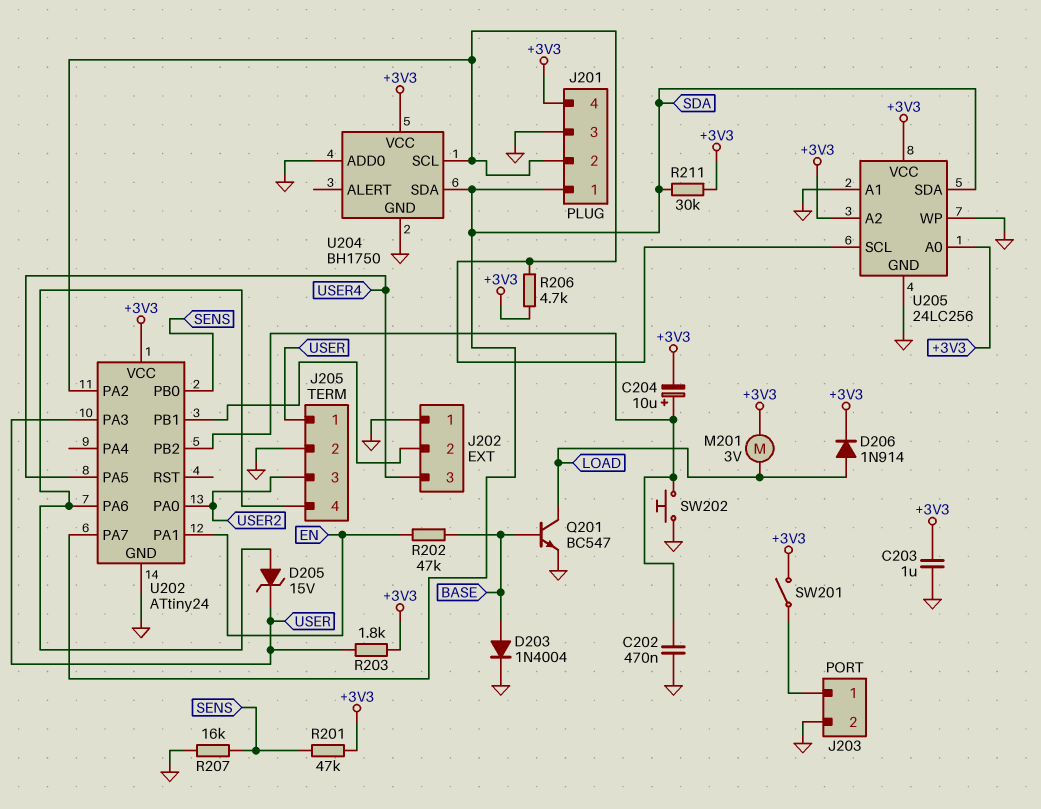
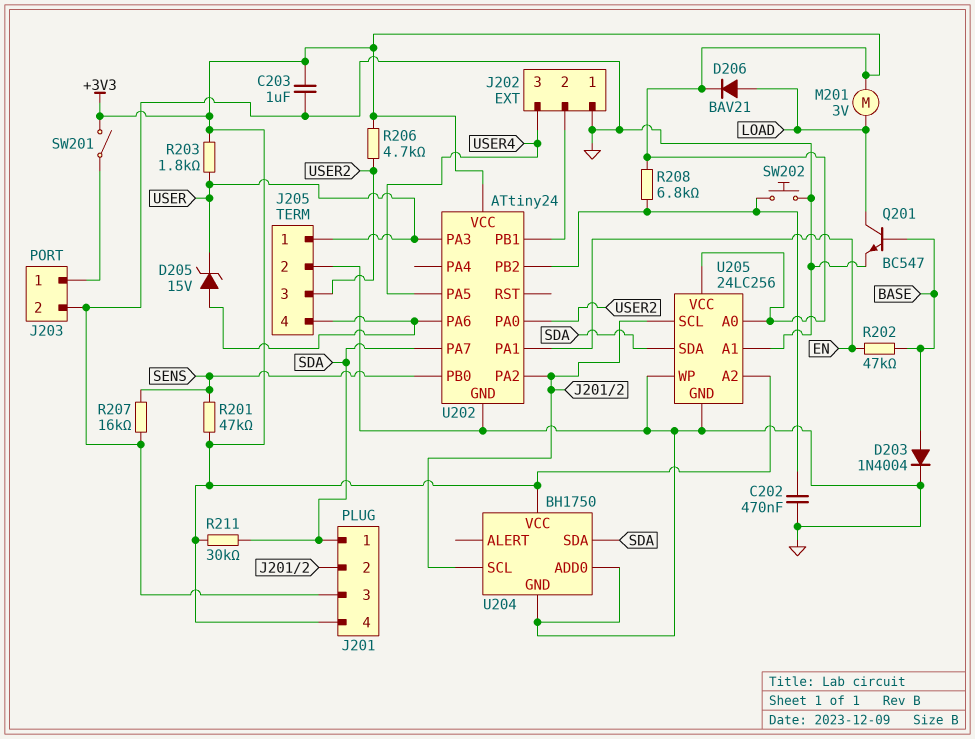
C204: 10uF (plus U202/PB2, minus +3V3) -> none
D206: diode 1N914 (A LOAD, K +3V3) -> diode BAV21 (A LOAD, K +3V3)
R206: 4.7k (+3V3, J201/2) -> 4.7k (+3V3, USER2)
R208: none -> 6.8k (+3V3, U202/PB2)

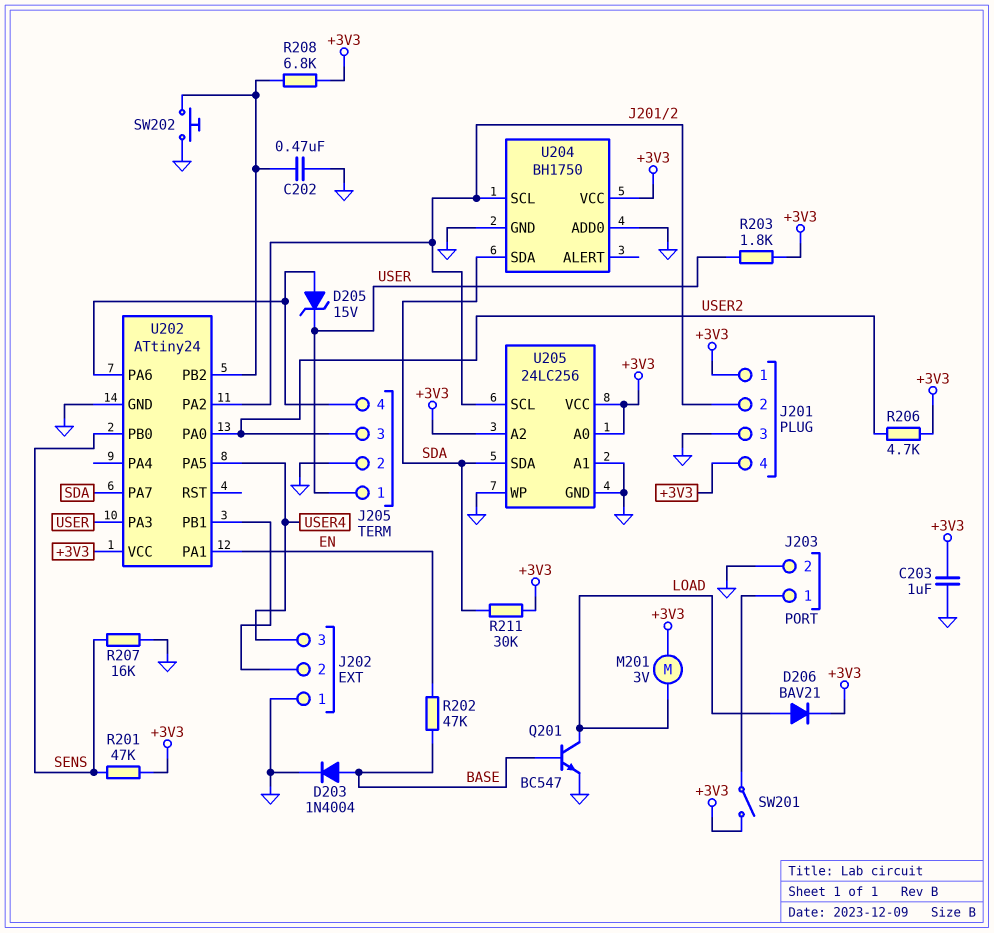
J201 pin 1: SDA -> +3V3

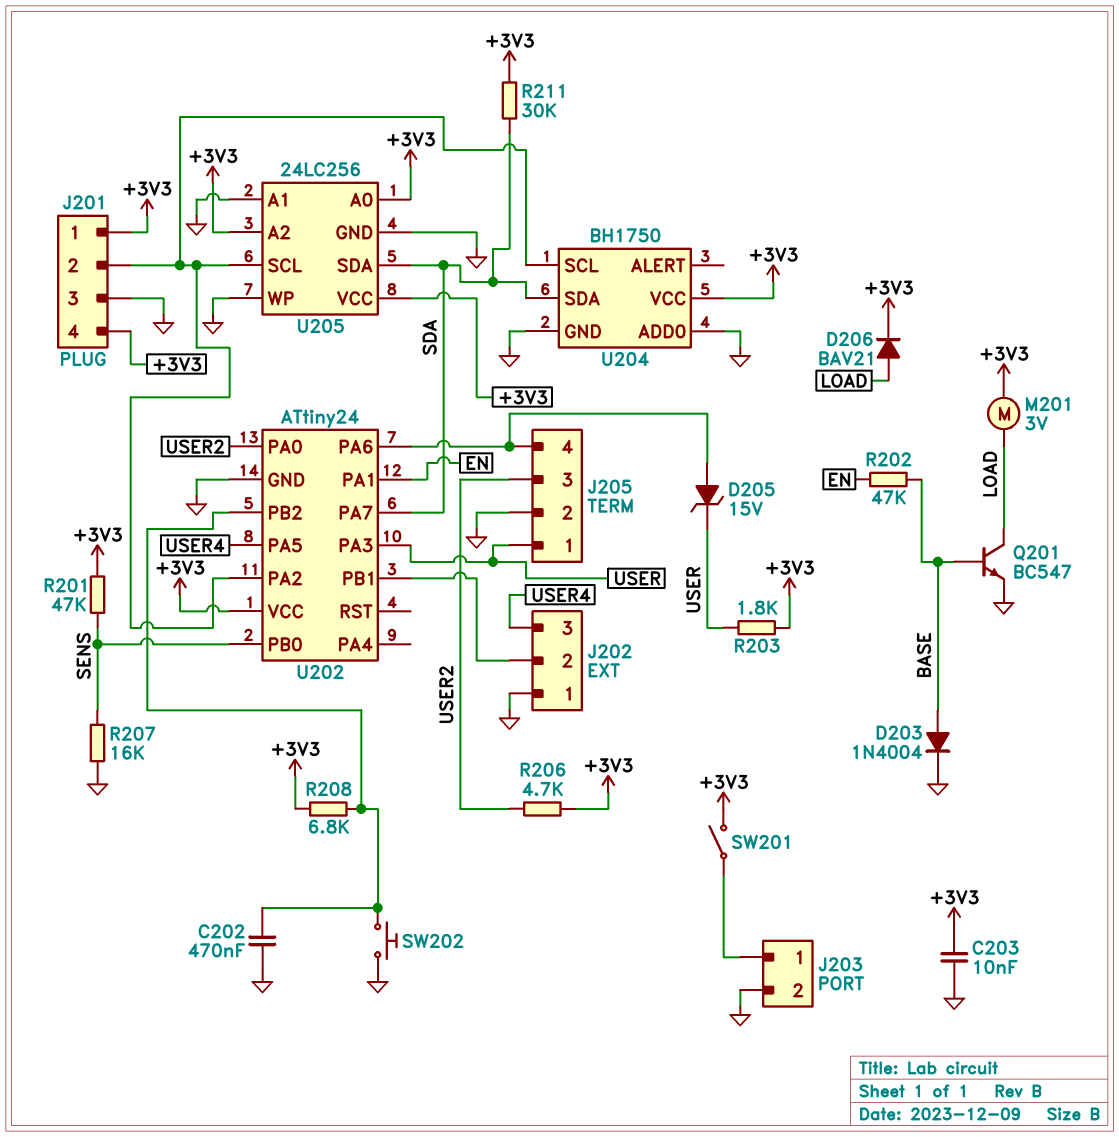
C203: 1uF (+3V3, GND) -> 10nF (+3V3, GND)

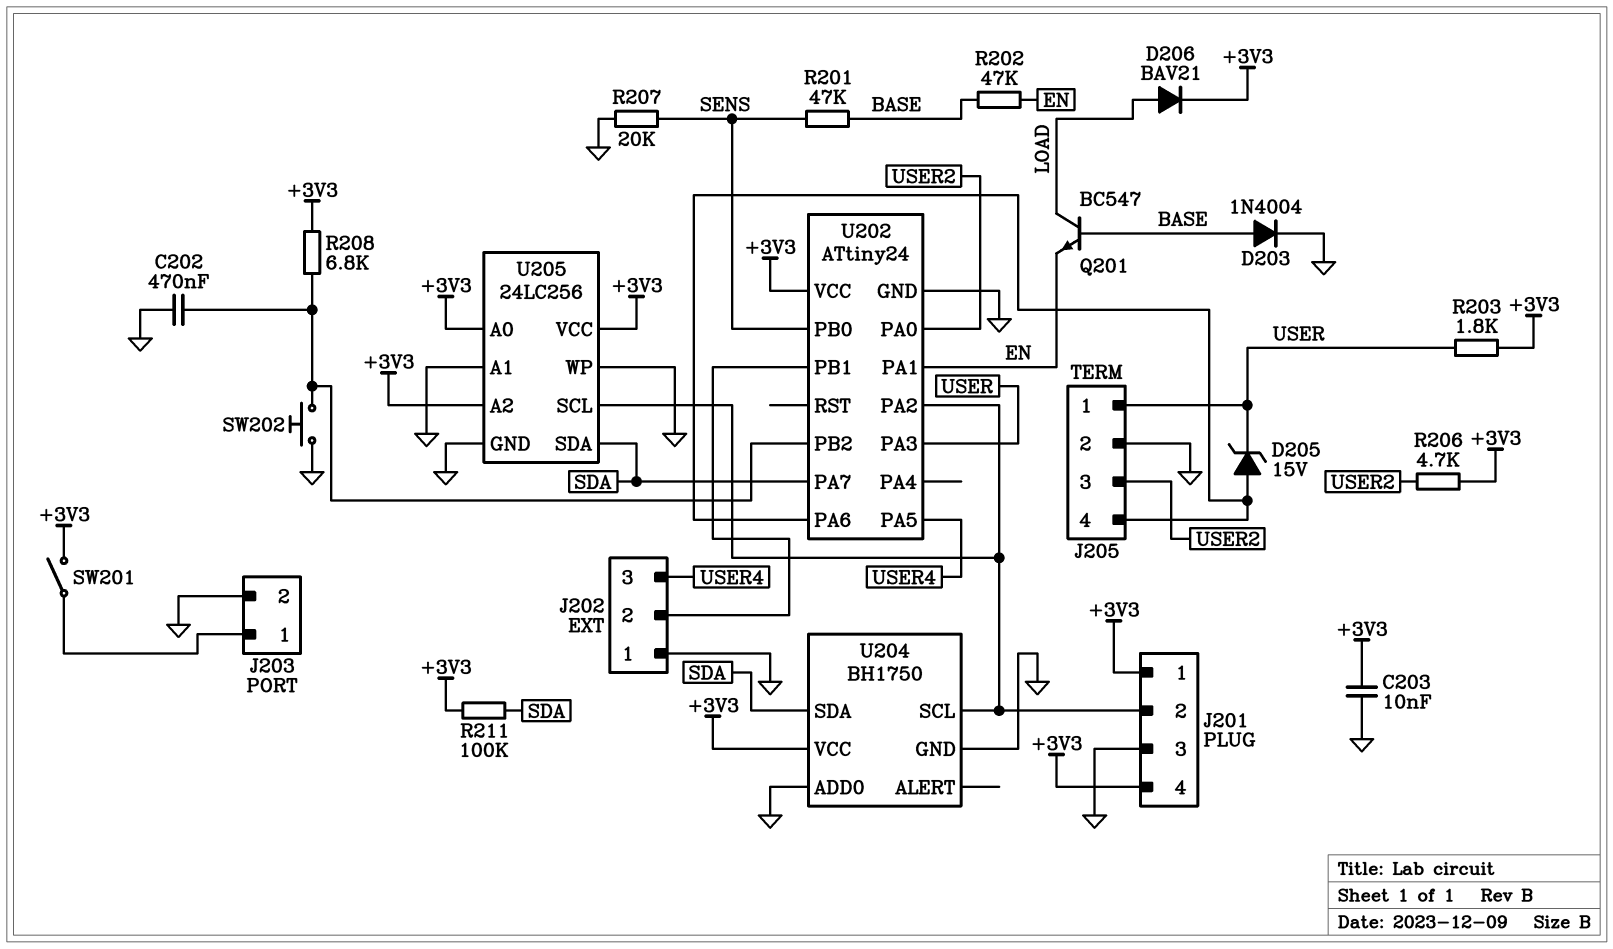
M201: motor 3V (+3V3, LOAD) -> none
Q201: NPN BC547 (B BASE, C LOAD, E GND) -> NPN BC547 (B BASE, C LOAD, E EN)
R201: 47k (+3V3, SENS) -> 47k (BASE, SENS)
R207: 16k (GND, SENS) -> 20k (GND, SENS)
R211: 30k (+3V3, SDA) -> 100k (+3V3, SDA)

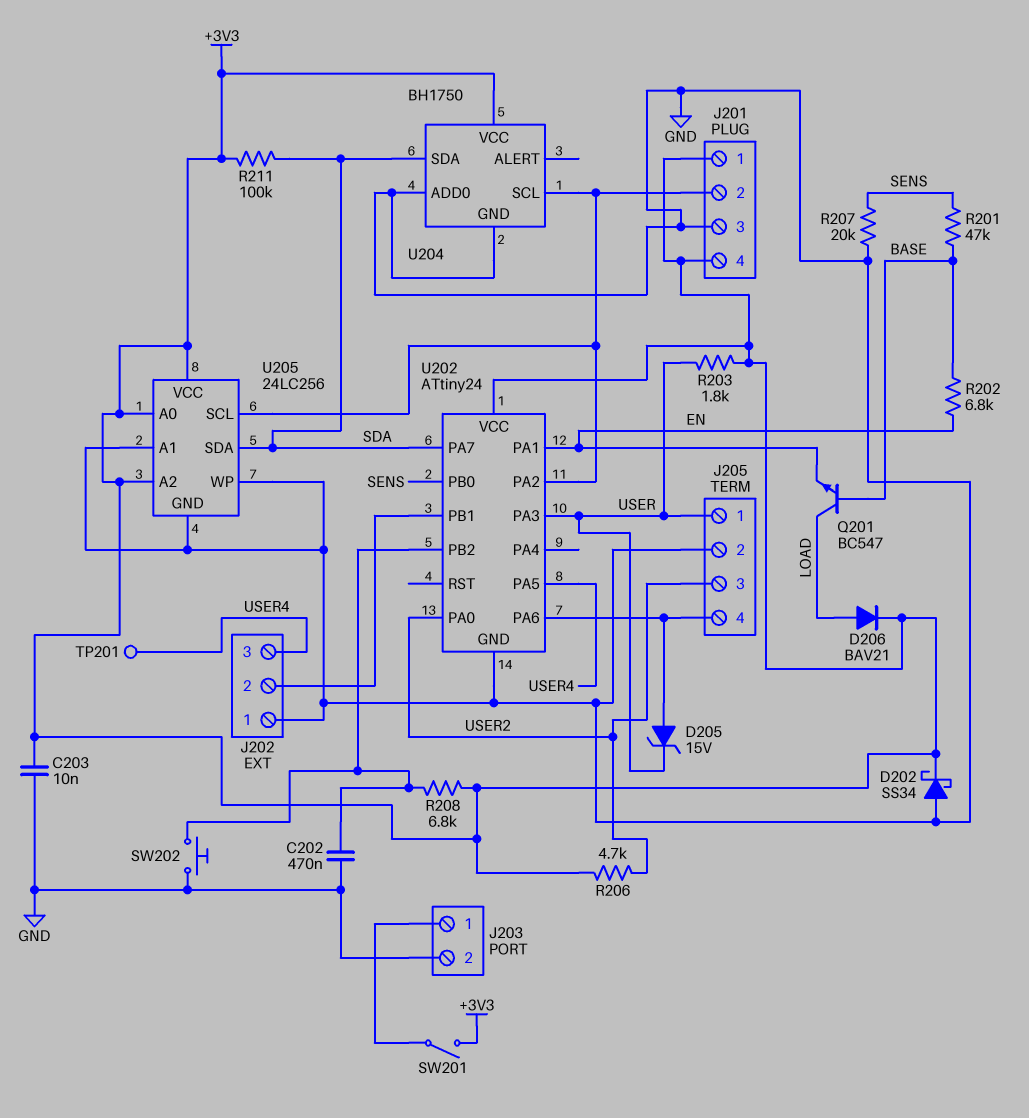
D202: none -> schottky SS34 (A GND, K +3V3)
D203: diode 1N4004 (A BASE, K GND) -> none
R202: 47k (BASE, EN) -> 6.8k (BASE, EN)
TP201: none -> test point (USER4)

